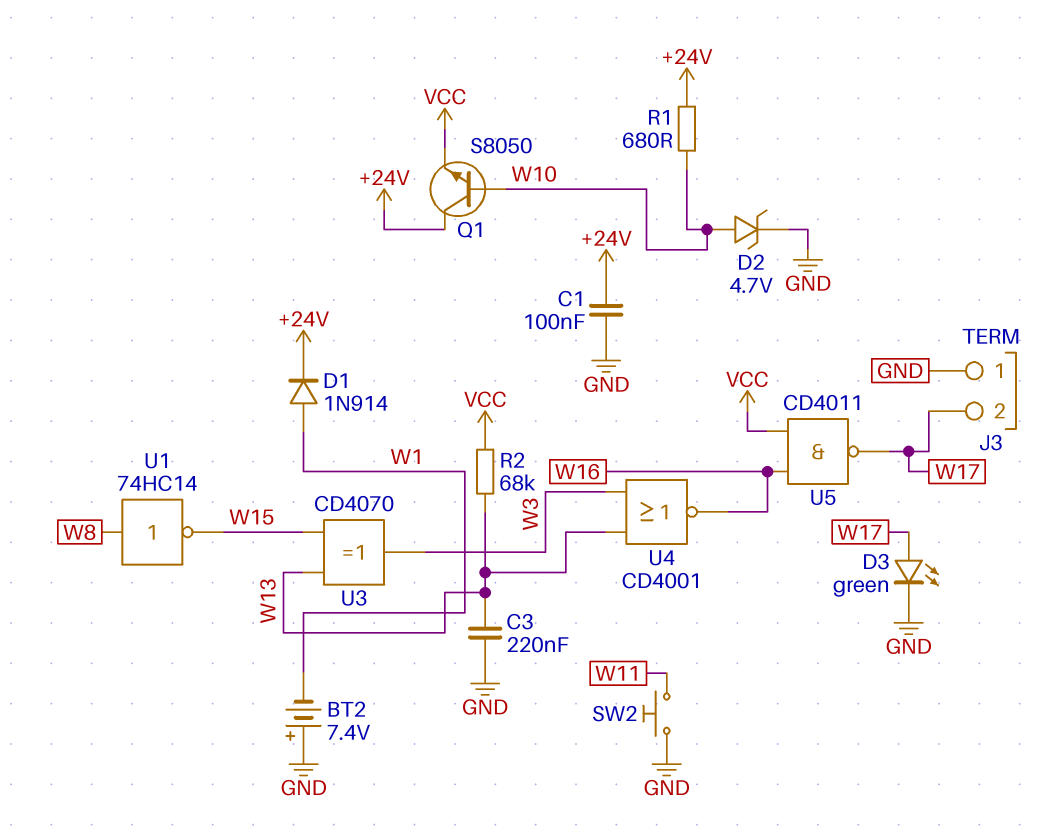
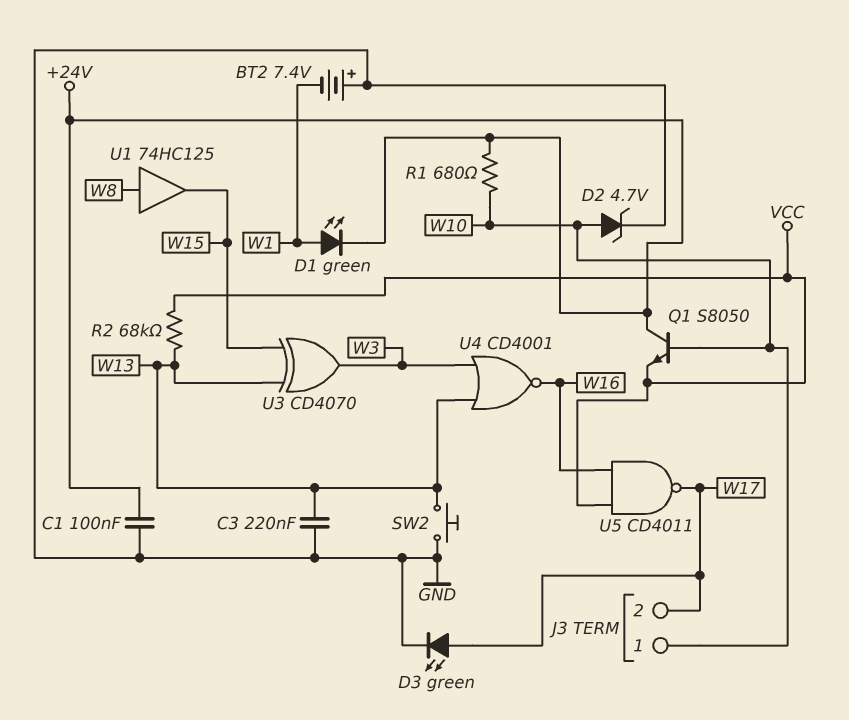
D1: diode 1N914 (A W1, K +24V) -> LED green (A W1, K +24V)
J3 pin 1: GND -> W10
SW2: button (GND, W11) -> button (GND, W13)
U1: NOT 74HC14 (in W8, out W15) -> buffer 74HC125 (in W8, out W15)

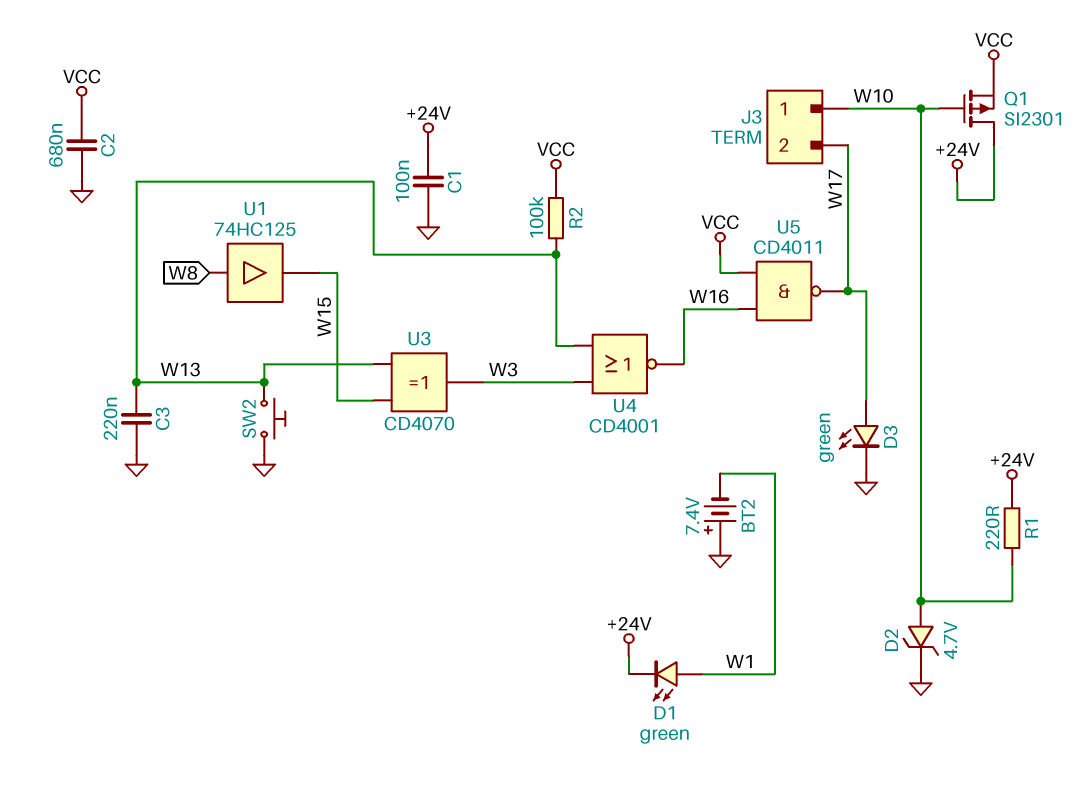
C2: none -> 680nF (GND, VCC)
Q1: NPN S8050 (B W10, C +24V, E VCC) -> PMOS SI2301 (G W10, D +24V, S VCC)
R1: 680 (+24V, W10) -> 220 (+24V, W10)
R2: 68k (VCC, W13) -> 100k (VCC, W13)

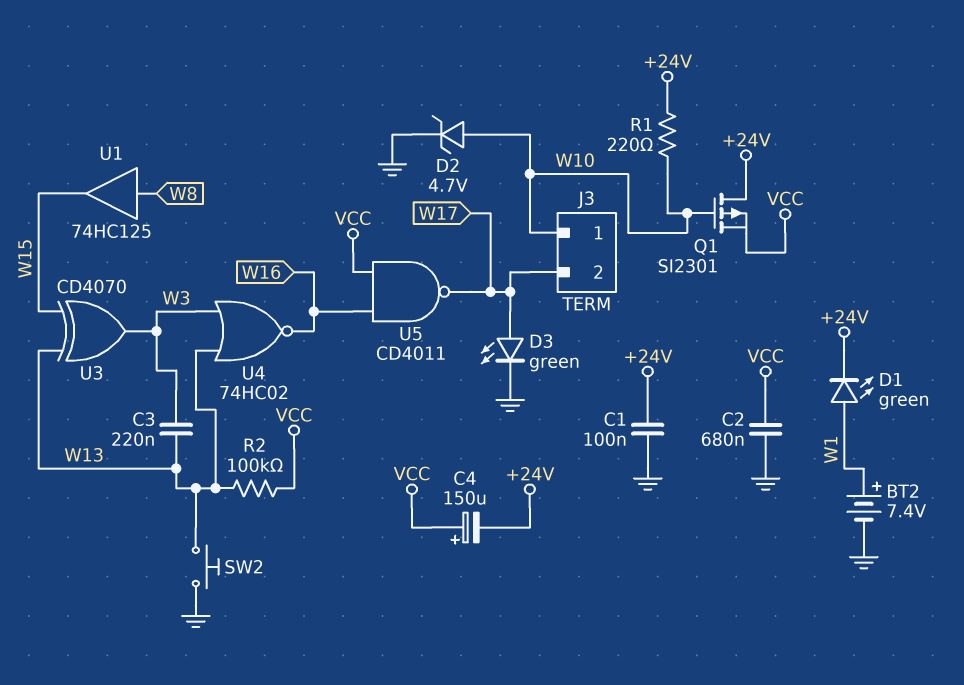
BT2: 7.4V (plus GND, minus W1) -> 7.4V (plus W1, minus GND)
C3: 220nF (GND, W13) -> 220nF (W3, W13)
C4: none -> 150uF (plus VCC, minus +24V)
U4: NOR CD4001 (in W3, in W13, out W16) -> NOR 74HC02 (in W3, in W13, out W16)

